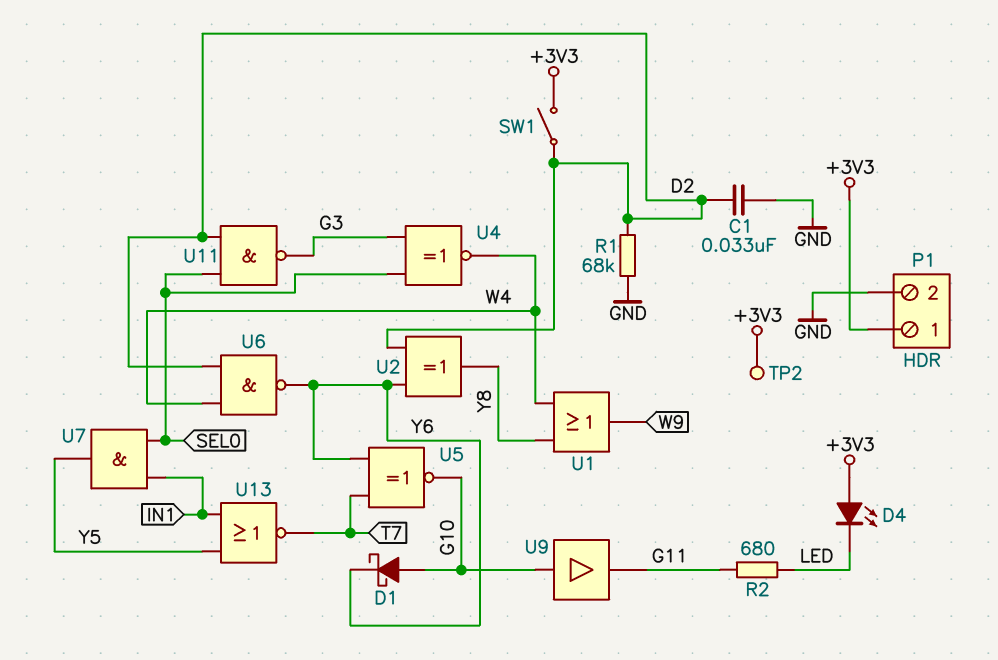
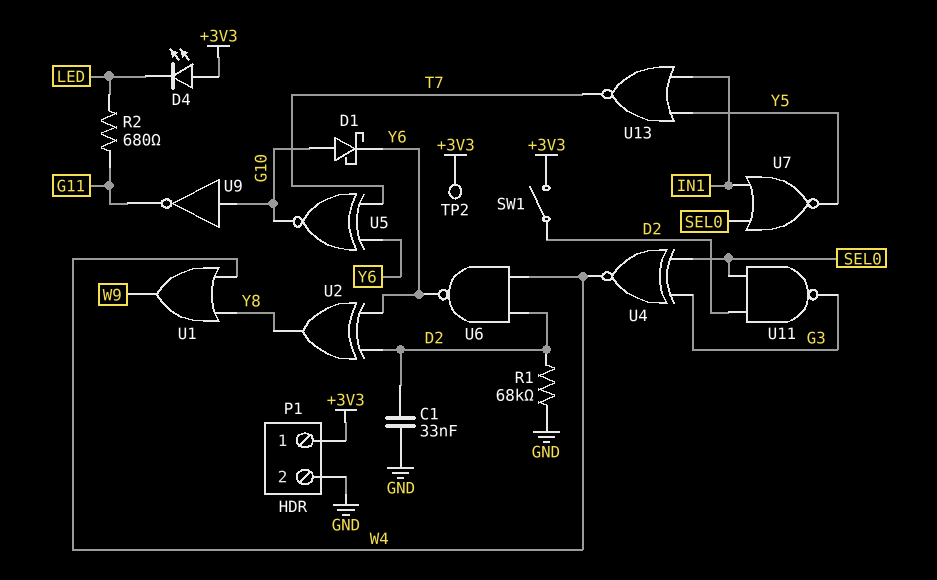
U7: AND (in IN1, in SEL0, out Y5) -> NOR (in IN1, in SEL0, out Y5)
U9: buffer (in G10, out G11) -> NOT (in G10, out G11)

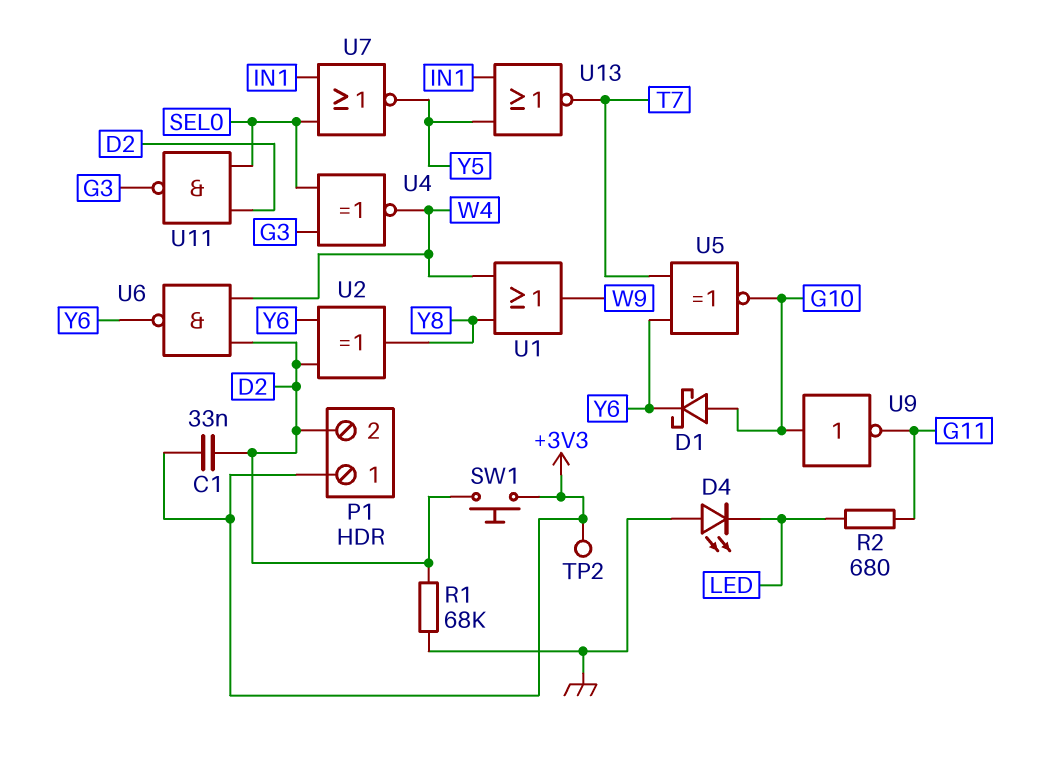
C1: 33nF (D2, GND) -> 33nF (+3V3, D2)
D4: LED (A +3V3, K LED) -> LED (A GND, K LED)
P1 pin 2: GND -> D2
SW1: switch (+3V3, D2) -> button (+3V3, D2)

